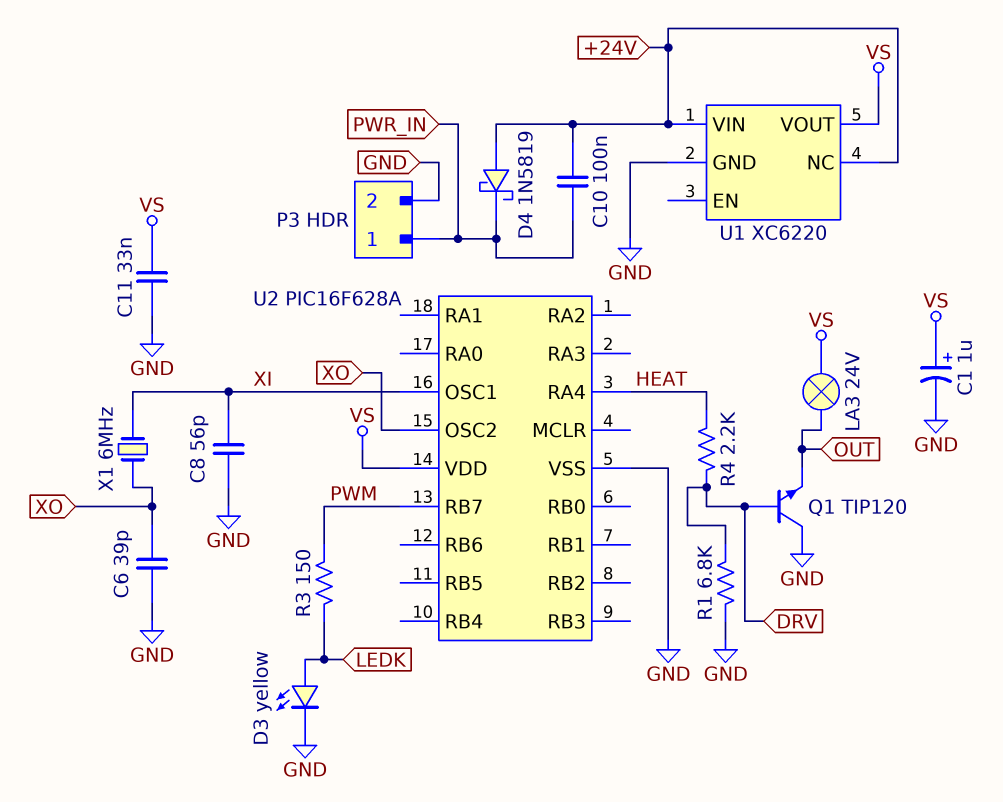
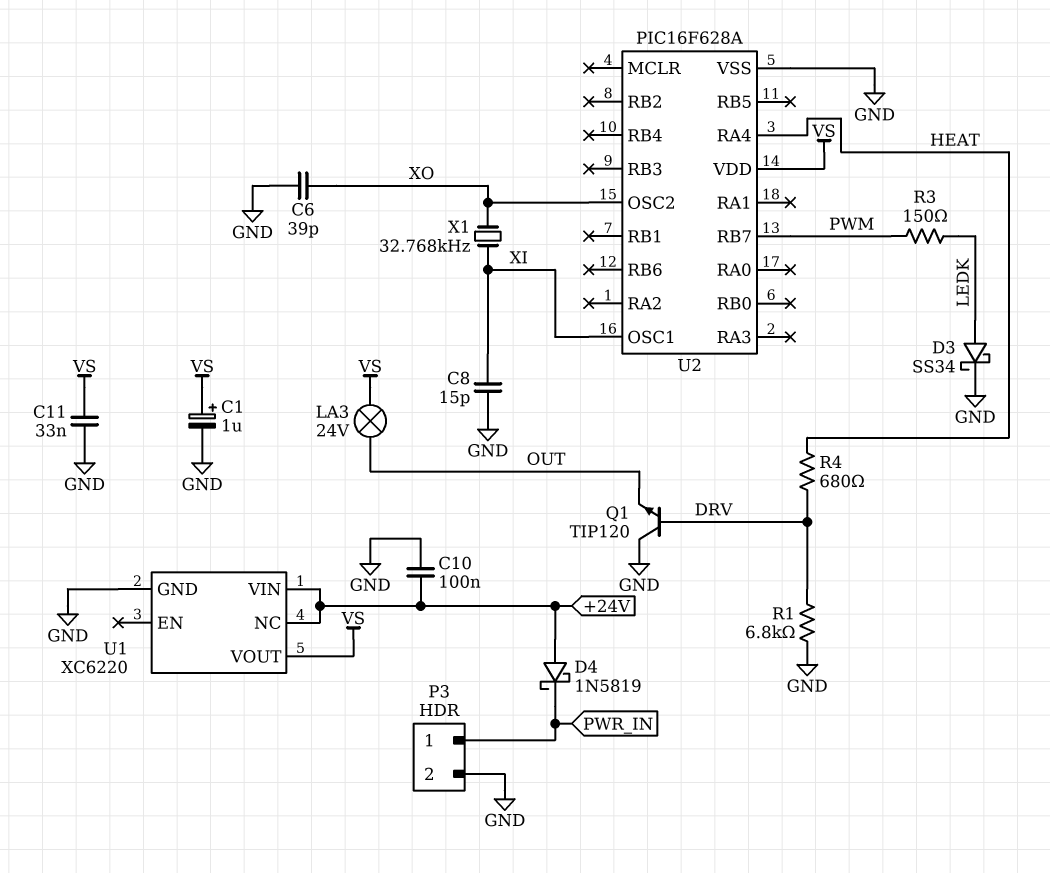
C8: 56pF (GND, XI) -> 15pF (GND, XI)
C10: 100nF (+24V, PWR_IN) -> 100nF (+24V, GND)
D3: LED yellow (A LEDK, K GND) -> schottky SS34 (A LEDK, K GND)
R4: 2.2k (DRV, HEAT) -> 680 (DRV, HEAT)
X1: 6MHz (XI, XO) -> 32.768kHz (XI, XO)

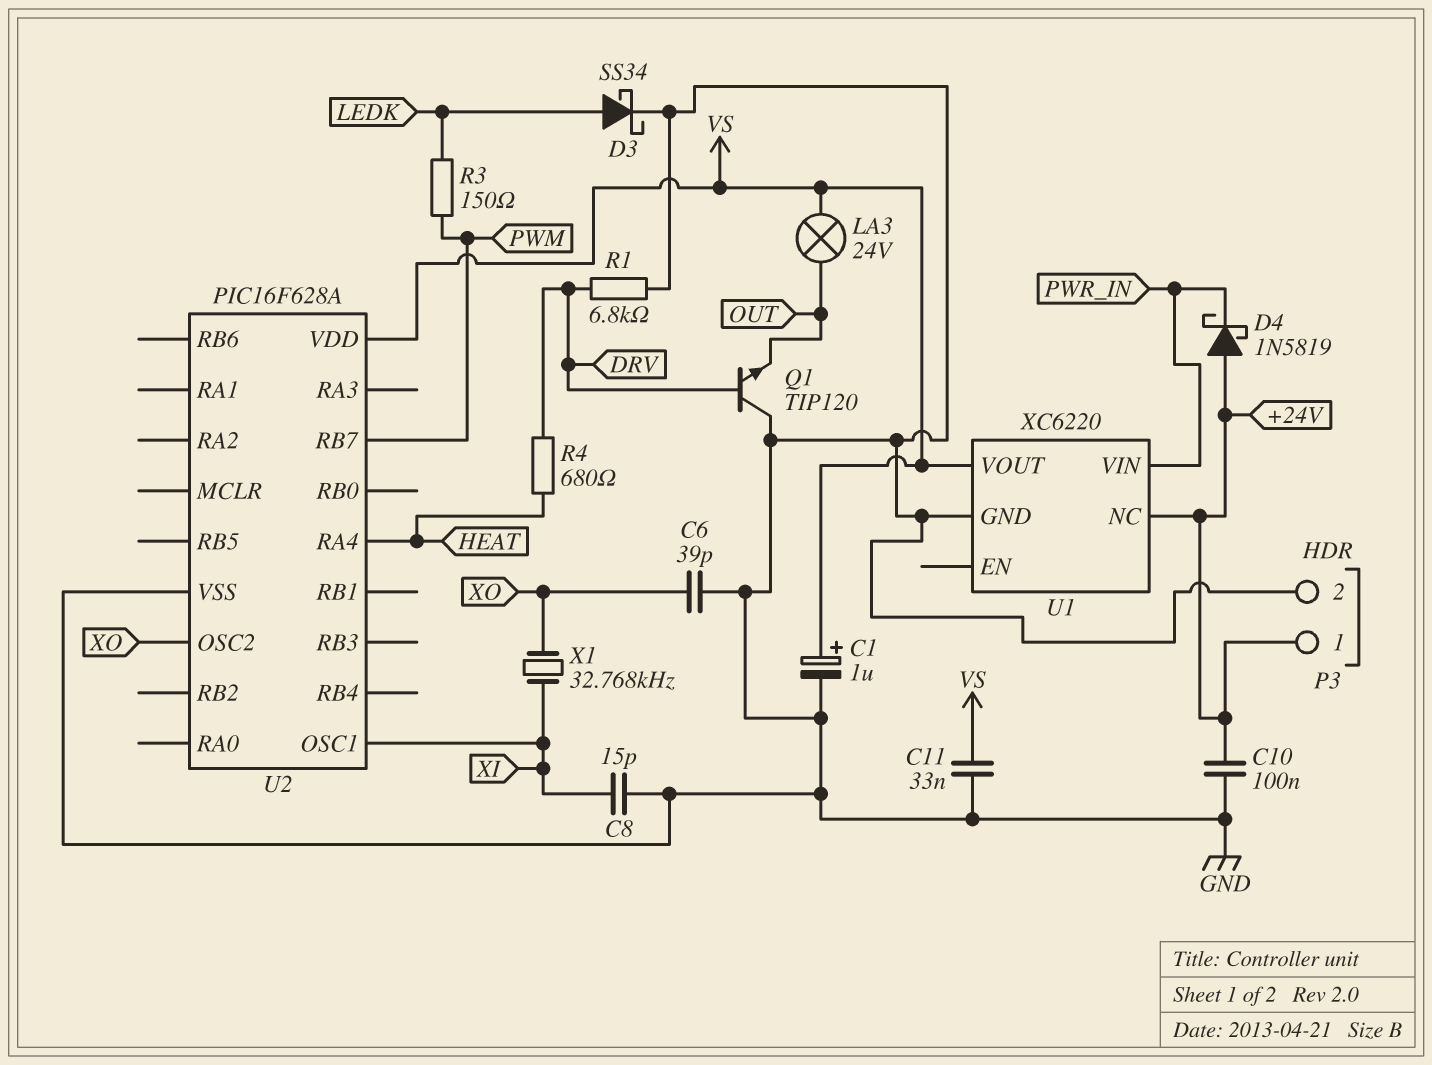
P3 pin 1: PWR_IN -> +24V
U1 pin VIN: +24V -> PWR_IN

